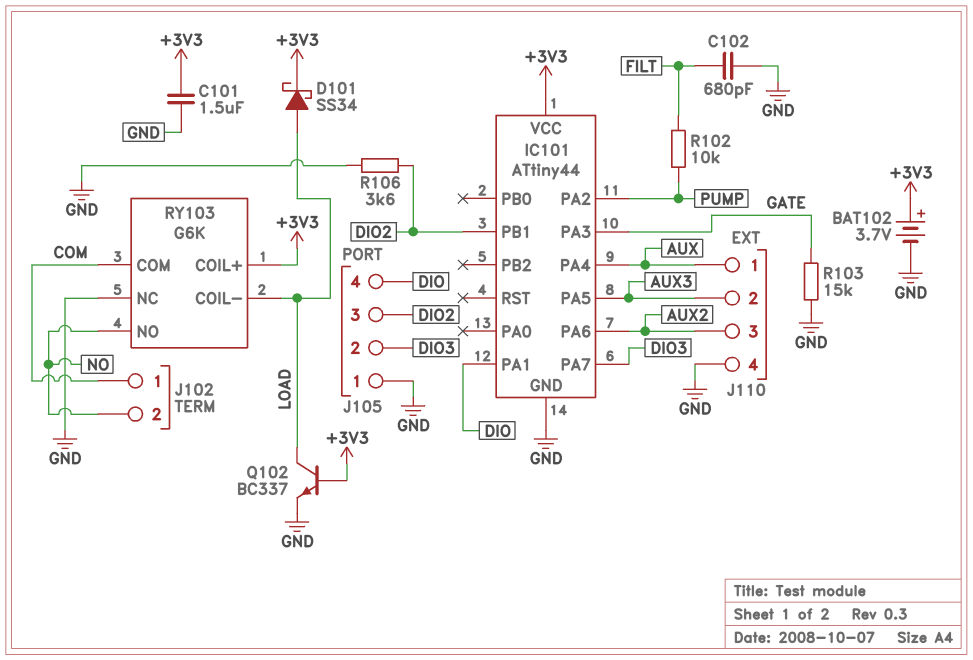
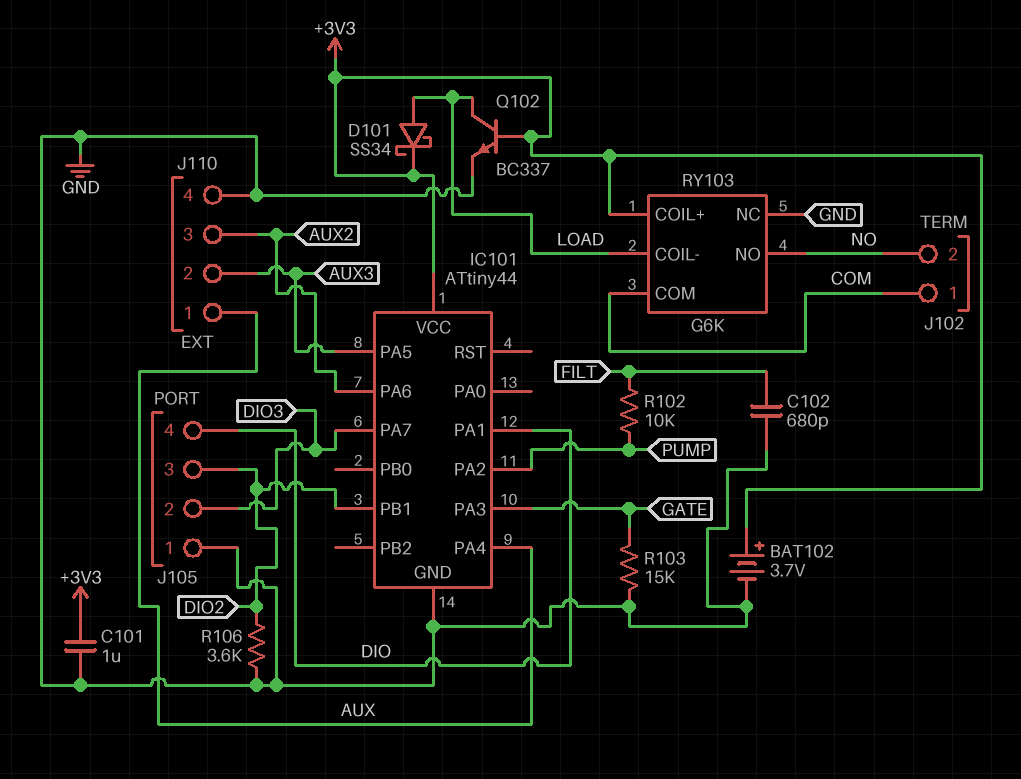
C101: 1.5uF (+3V3, GND) -> 1uF (+3V3, GND)

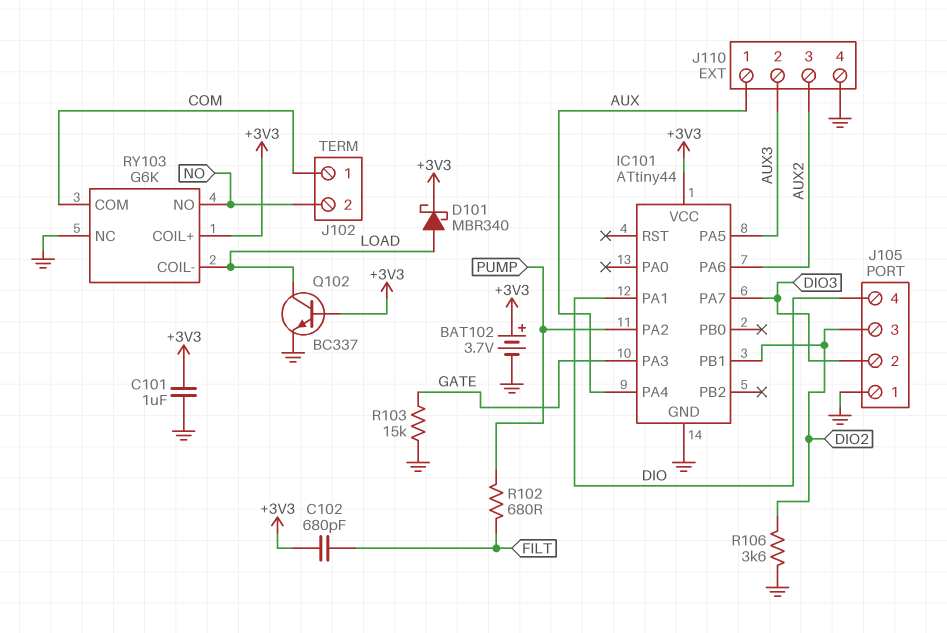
C102: 680pF (FILT, GND) -> 680pF (+3V3, FILT)
D101: schottky SS34 (A LOAD, K +3V3) -> schottky MBR340 (A LOAD, K +3V3)
R102: 10k (FILT, PUMP) -> 680 (FILT, PUMP)

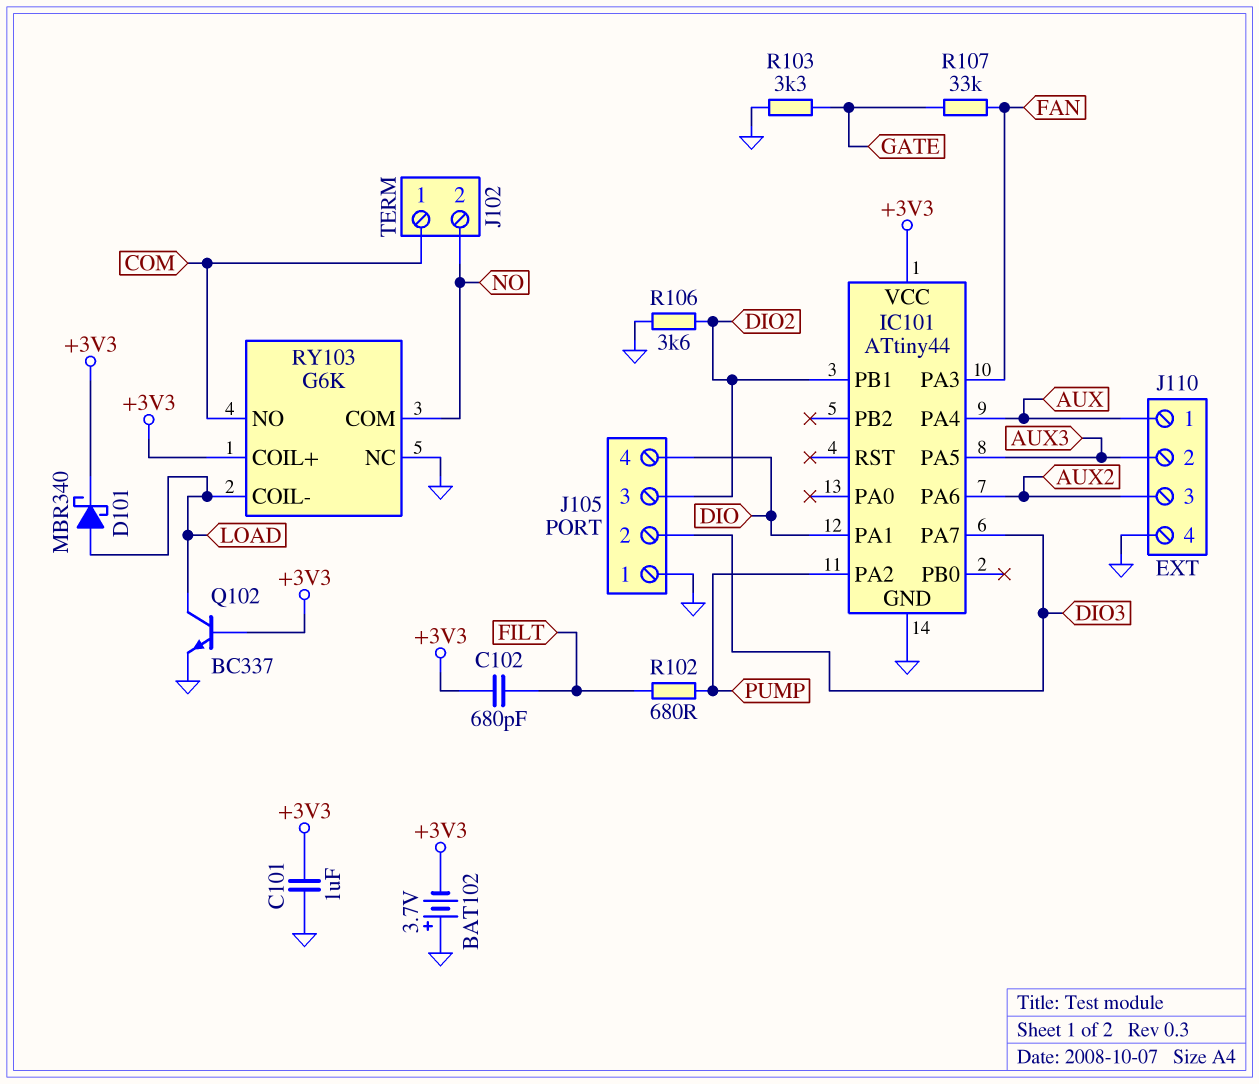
BAT102: 3.7V (plus +3V3, minus GND) -> 3.7V (plus GND, minus +3V3)
IC101 pin PA3: GATE -> FAN
R103: 15k (GATE, GND) -> 3.3k (GATE, GND)
R107: none -> 33k (FAN, GATE)
RY103 pin COM: COM -> NO
RY103 pin NO: NO -> COM

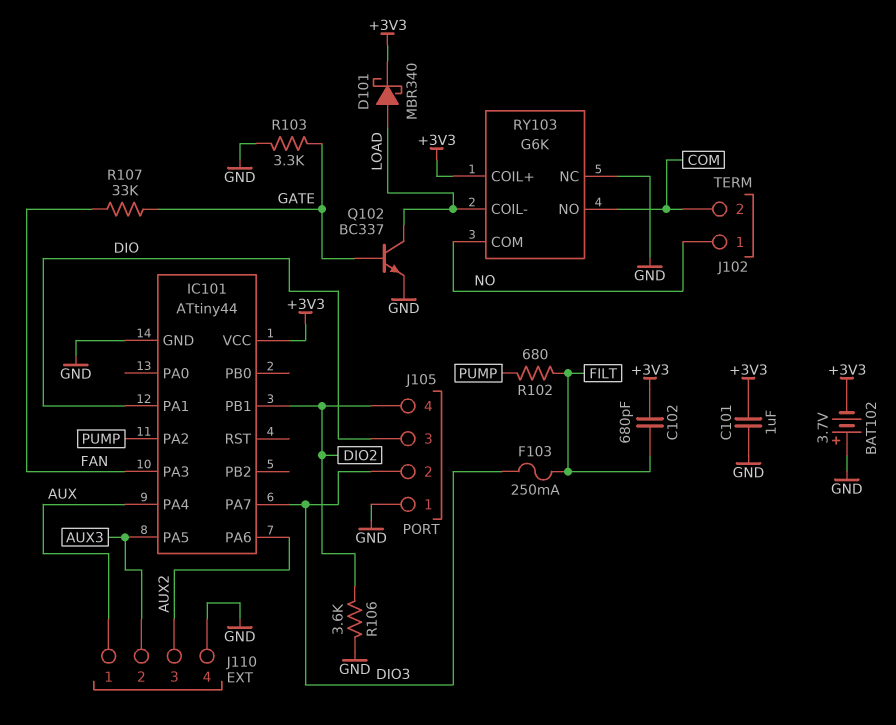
F103: none -> 250mA (DIO3, FILT)
J102 pin 1: COM -> NO
J102 pin 2: NO -> COM
J105 pin 3: DIO2 -> DIO
J105 pin 4: DIO -> DIO2
Q102: NPN BC337 (B +3V3, C LOAD, E GND) -> NPN BC337 (B GATE, C LOAD, E GND)

